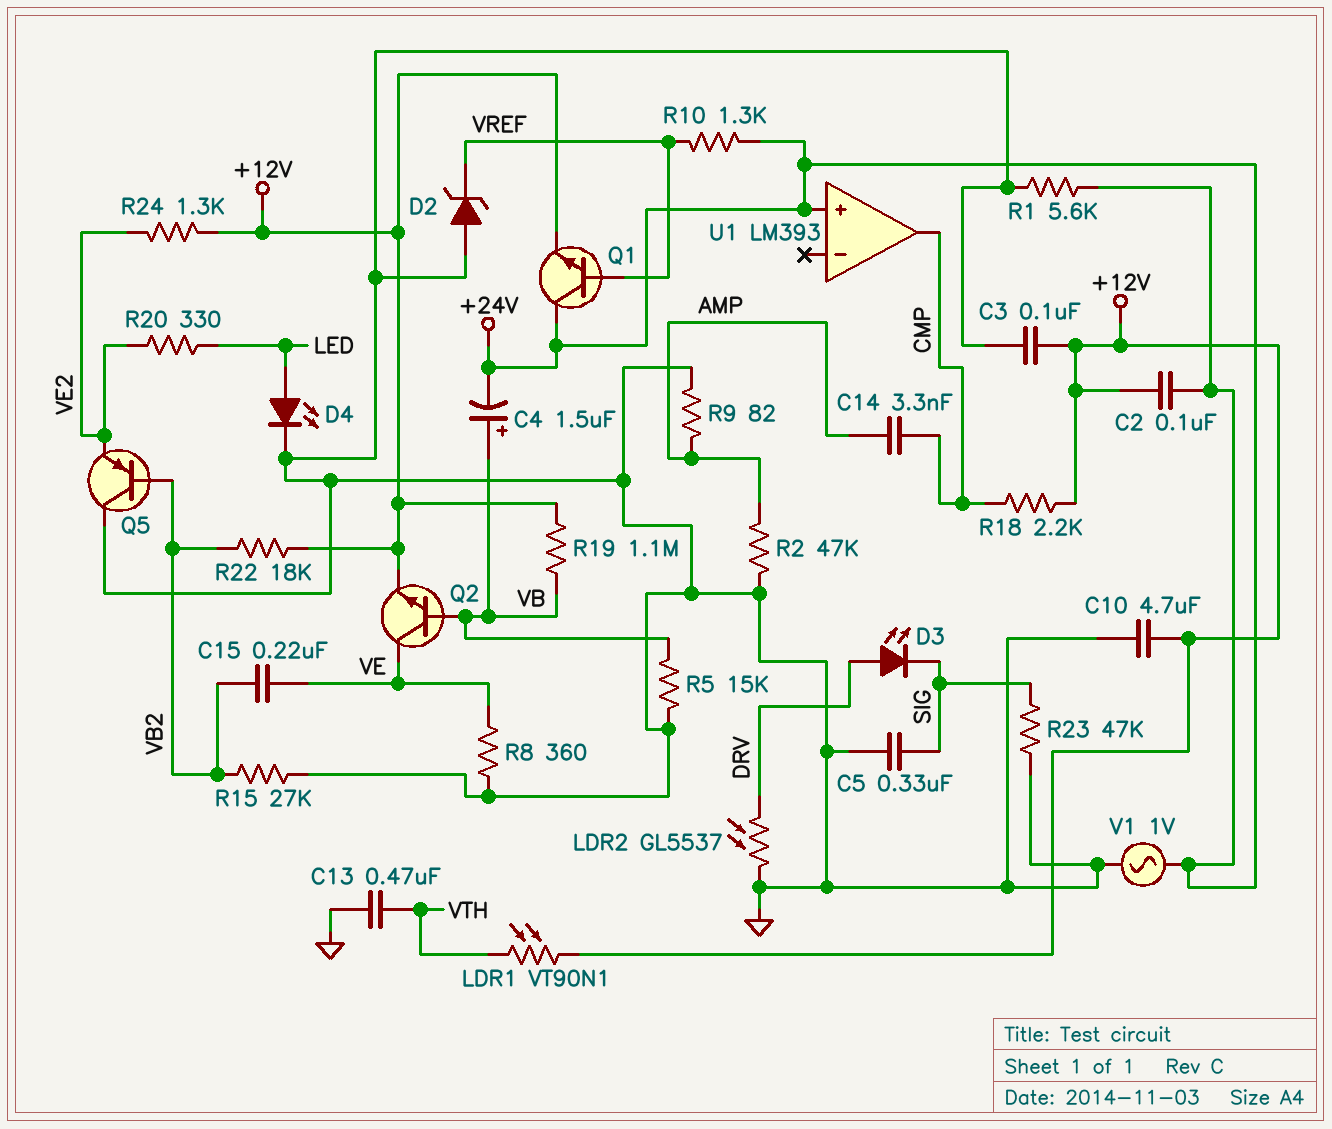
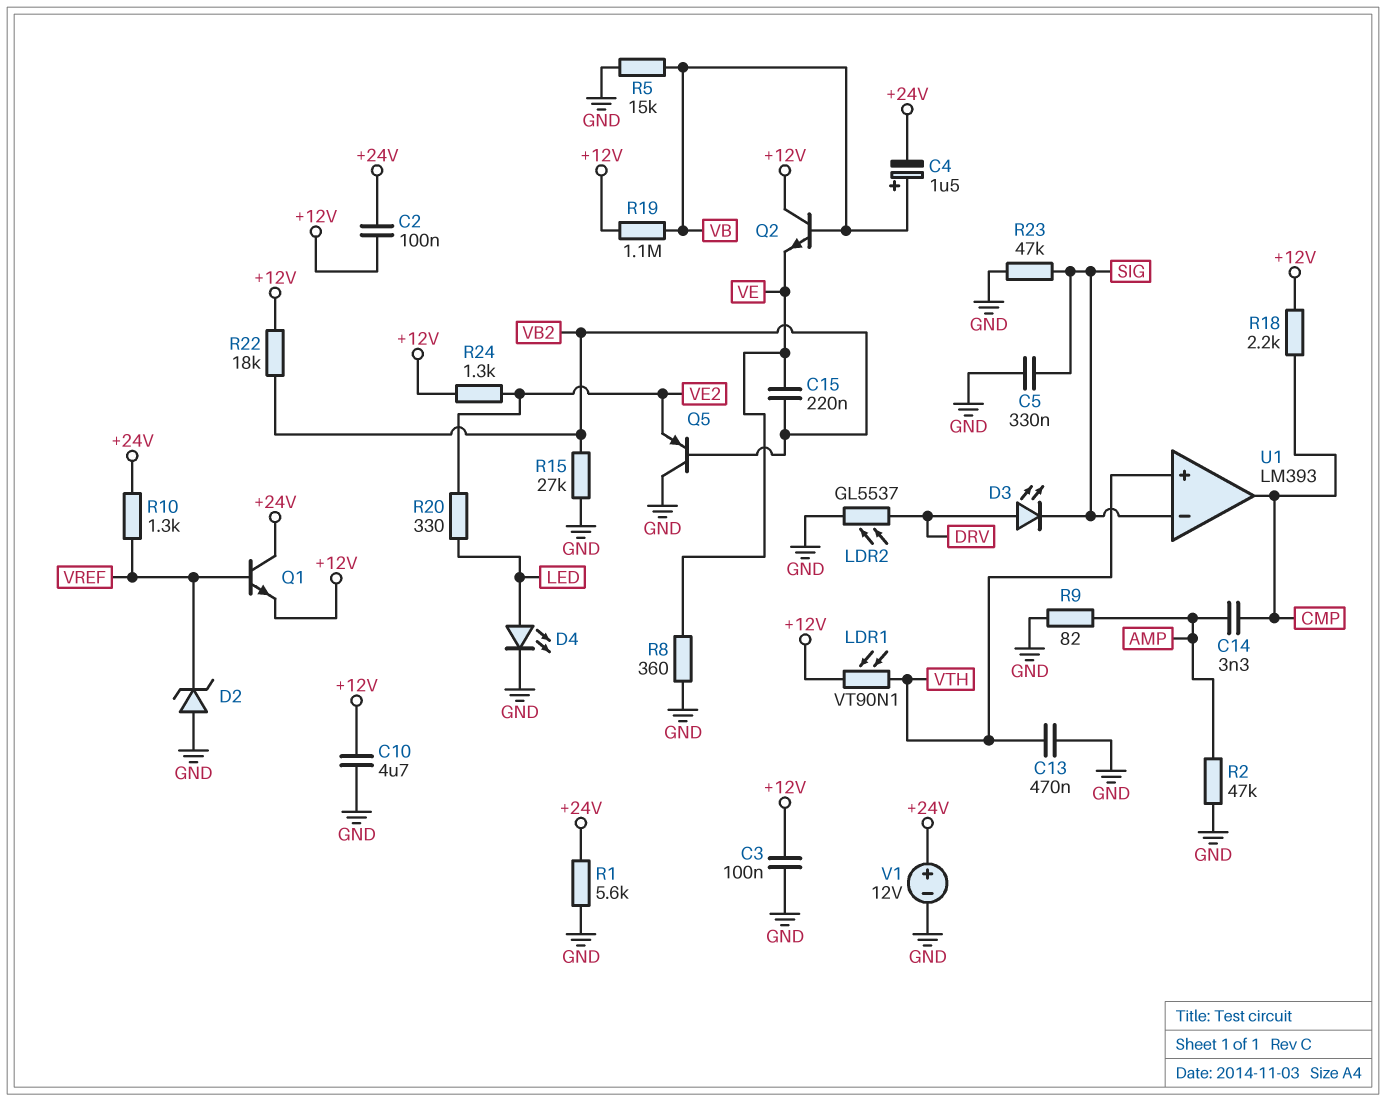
Q2: NPN (B VB, C VE, E +12V) -> NPN (B VB, C +12V, E VE)
U1 pin in+: +24V -> VTH
U1 pin in-: none -> SIG
V1: AC 1V (+24V, GND) -> 12V (plus +24V, minus GND)

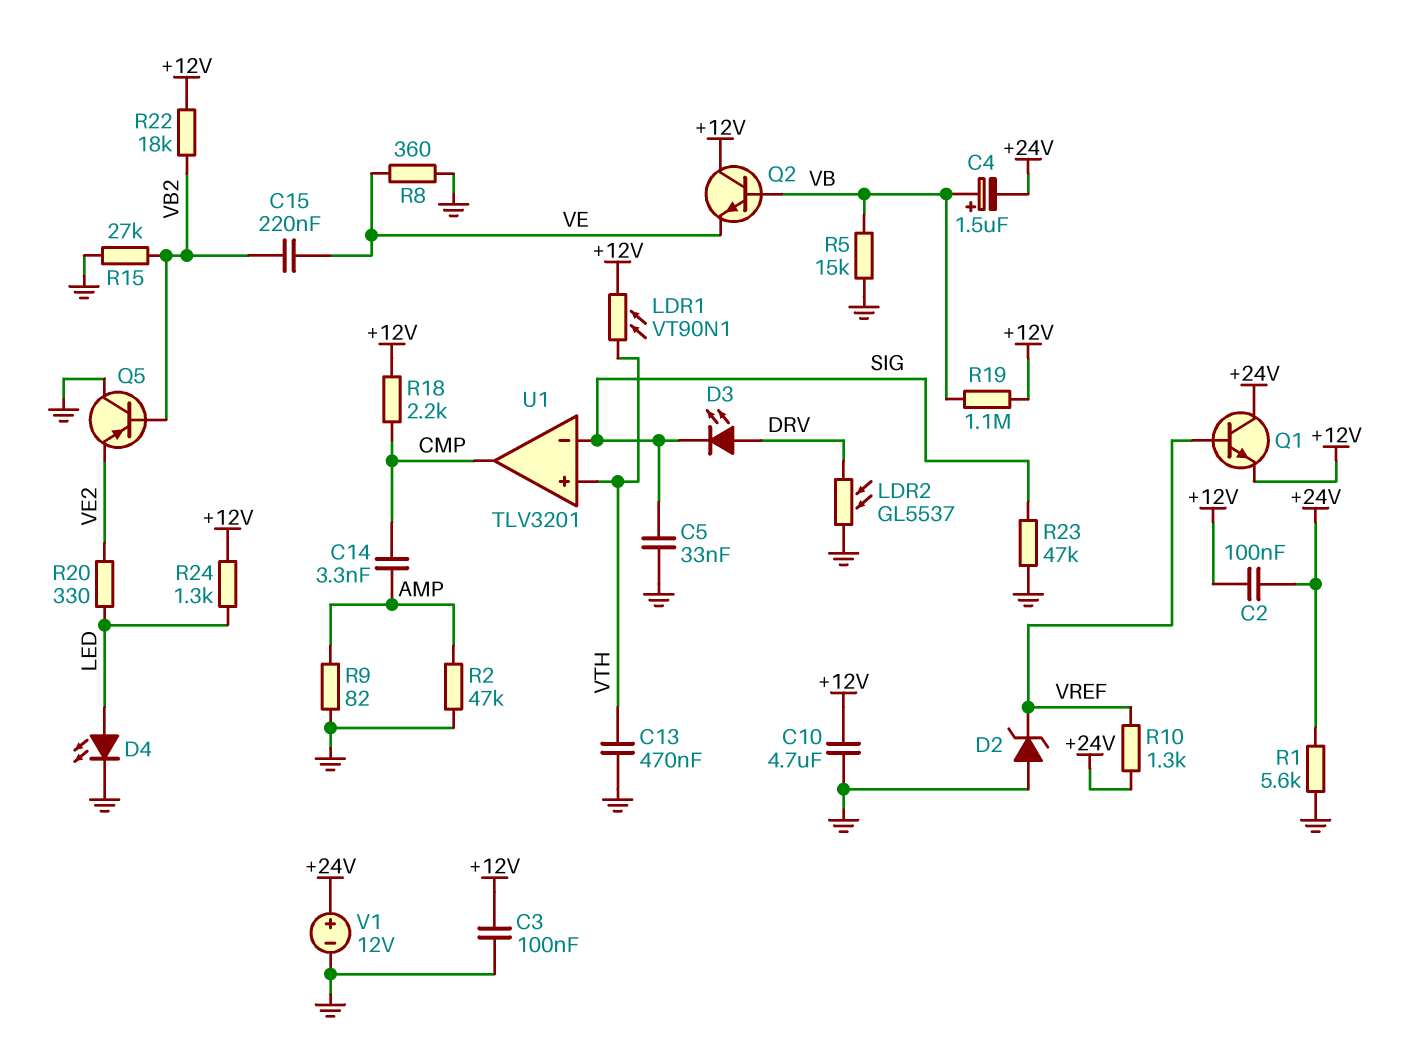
C5: 330nF (GND, SIG) -> 33nF (GND, SIG)
R24: 1.3k (+12V, VE2) -> 1.3k (+12V, LED)
U1: LM393 -> TLV3201

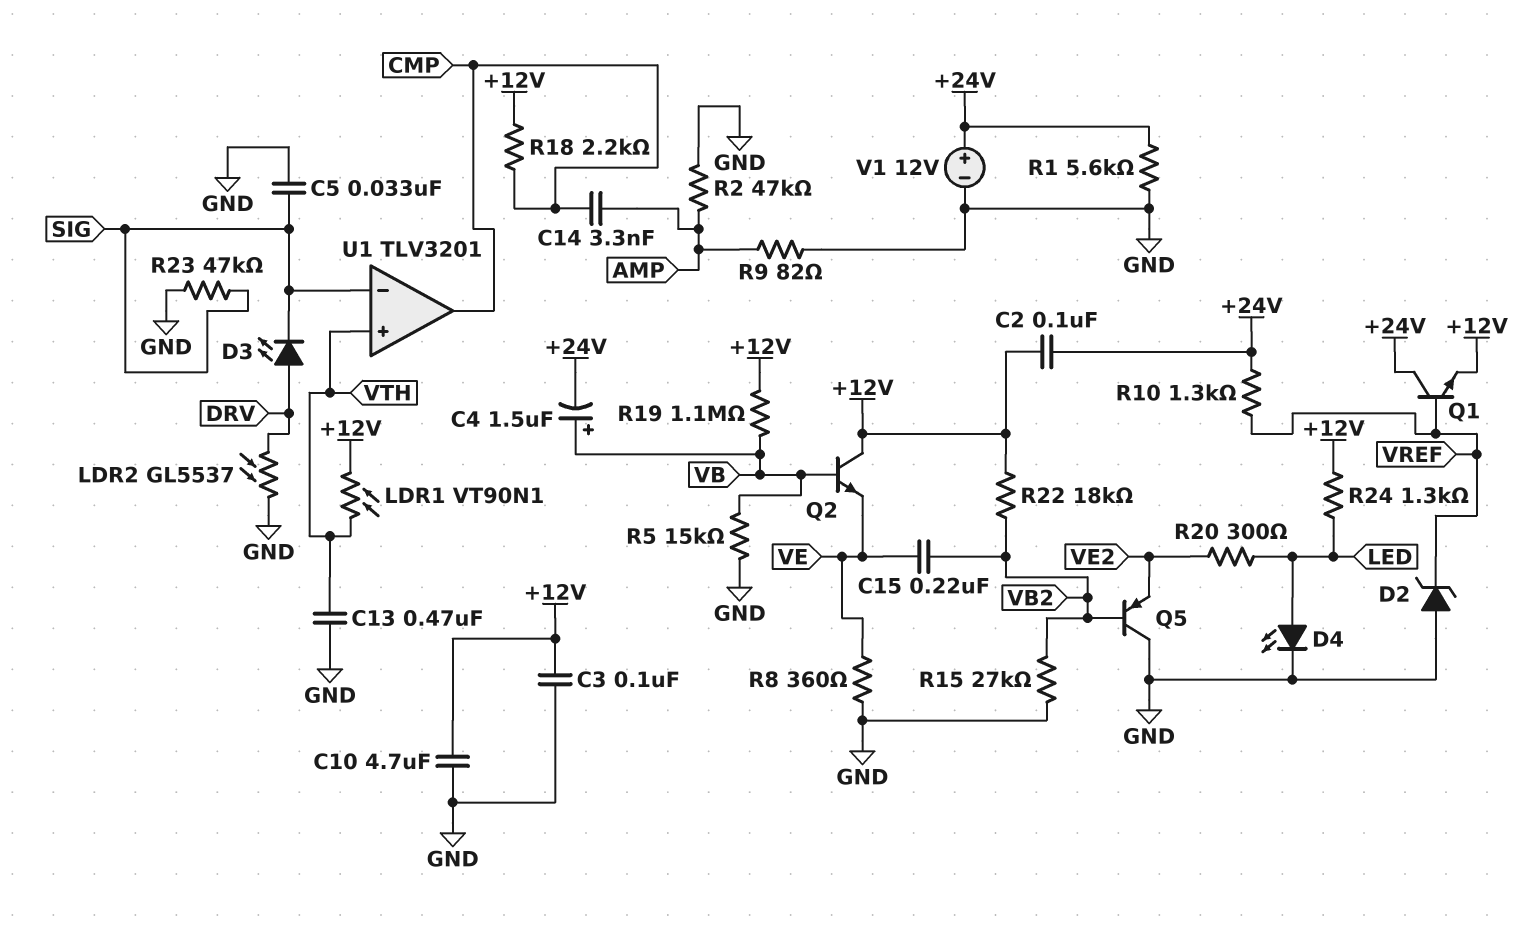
R20: 330 (LED, VE2) -> 300 (LED, VE2)

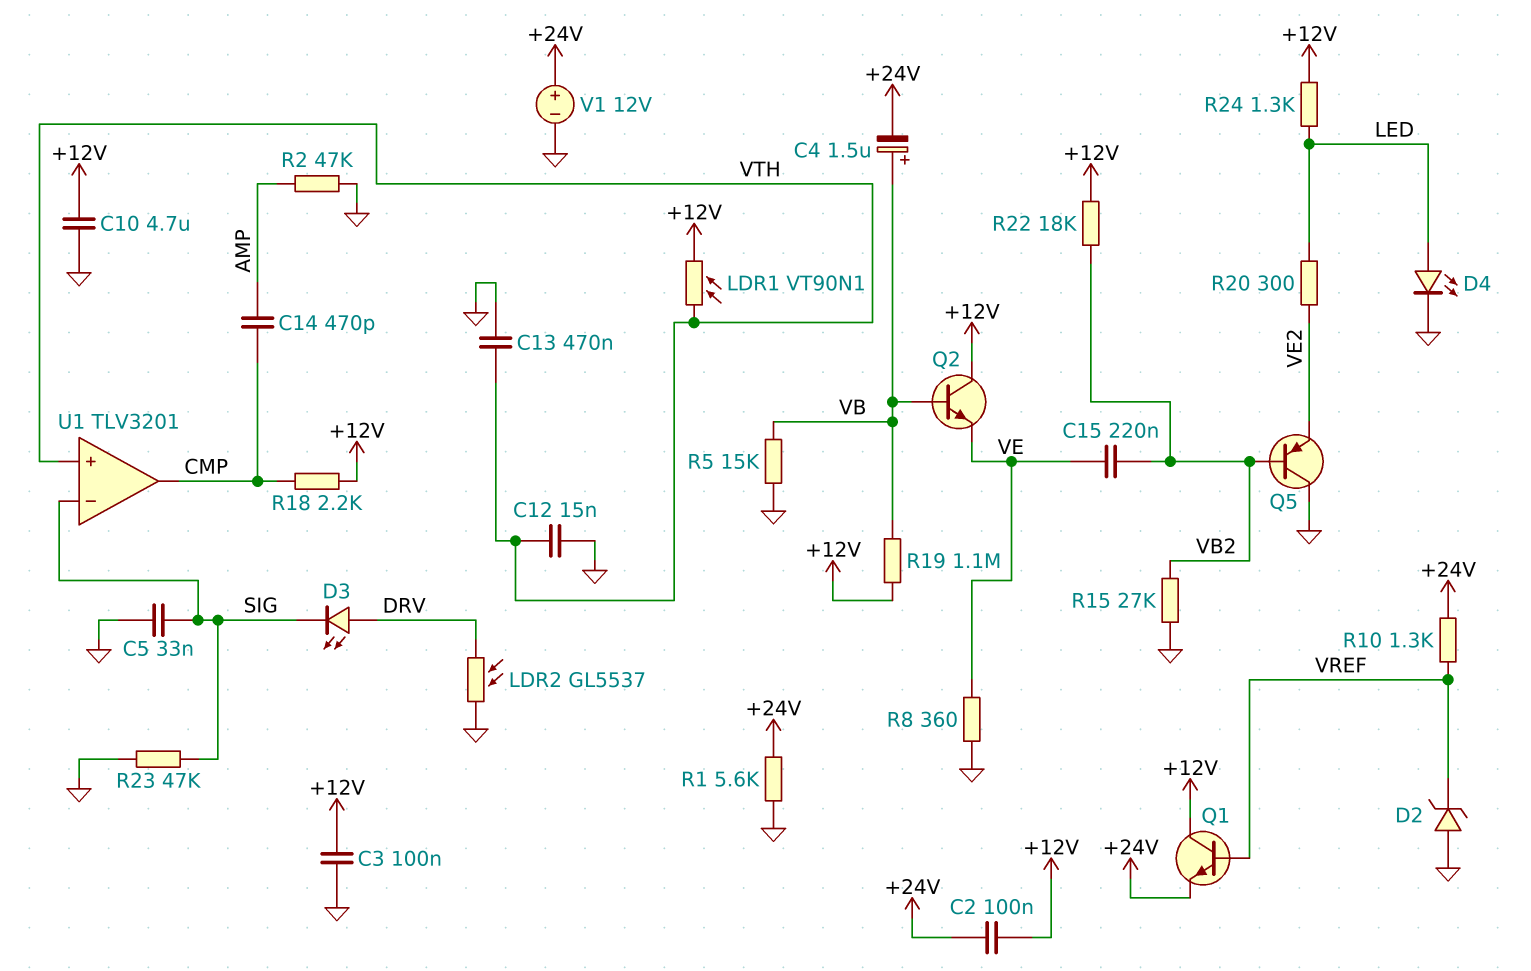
C12: none -> 15nF (GND, VTH)
C14: 3.3nF (AMP, CMP) -> 470pF (AMP, CMP)
Q1: NPN (B VREF, C +24V, E +12V) -> NPN (B VREF, C +12V, E +24V)
R9: 82 (AMP, GND) -> none

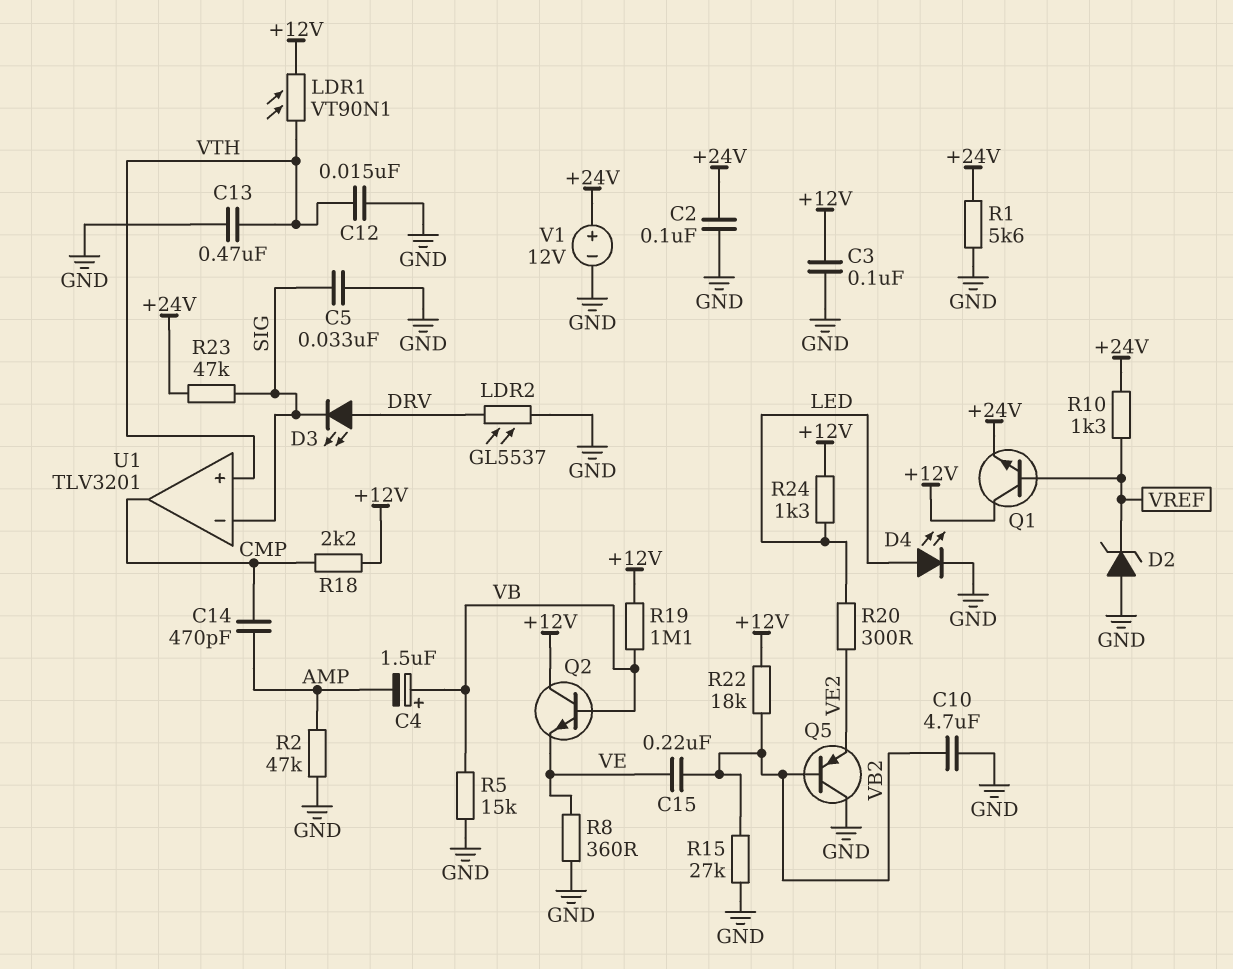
C2: 100nF (+12V, +24V) -> 100nF (+24V, GND)
C4: 1.5uF (plus VB, minus +24V) -> 1.5uF (plus VB, minus AMP)
C10: 4.7uF (+12V, GND) -> 4.7uF (GND, VB2)
R23: 47k (GND, SIG) -> 47k (+24V, SIG)

